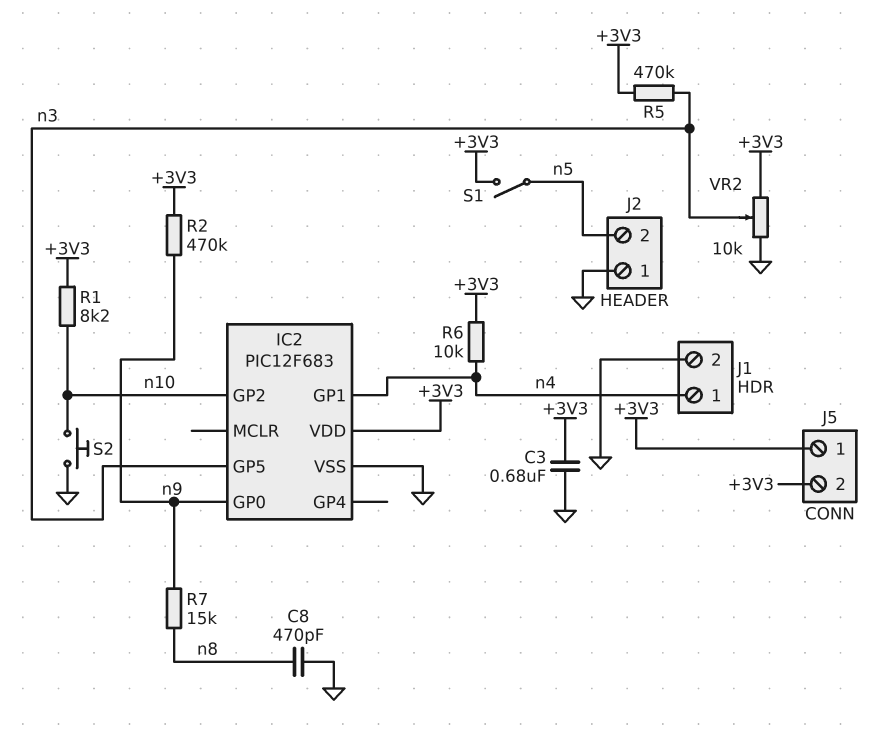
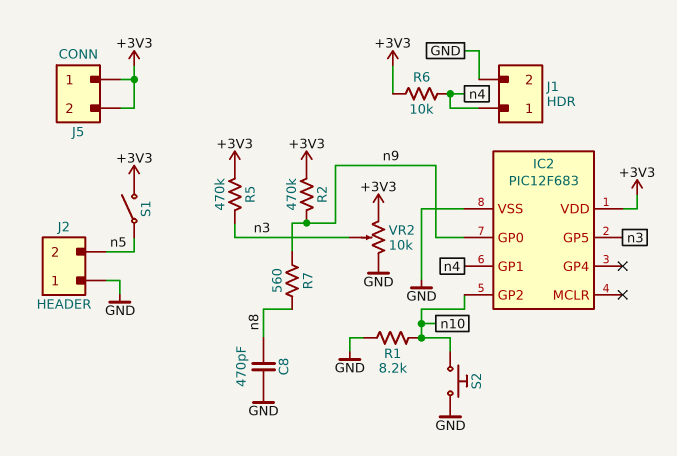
C3: 680nF (+3V3, GND) -> none
R1: 8.2k (+3V3, n10) -> 8.2k (GND, n10)
R7: 15k (n8, n9) -> 560 (n8, n9)

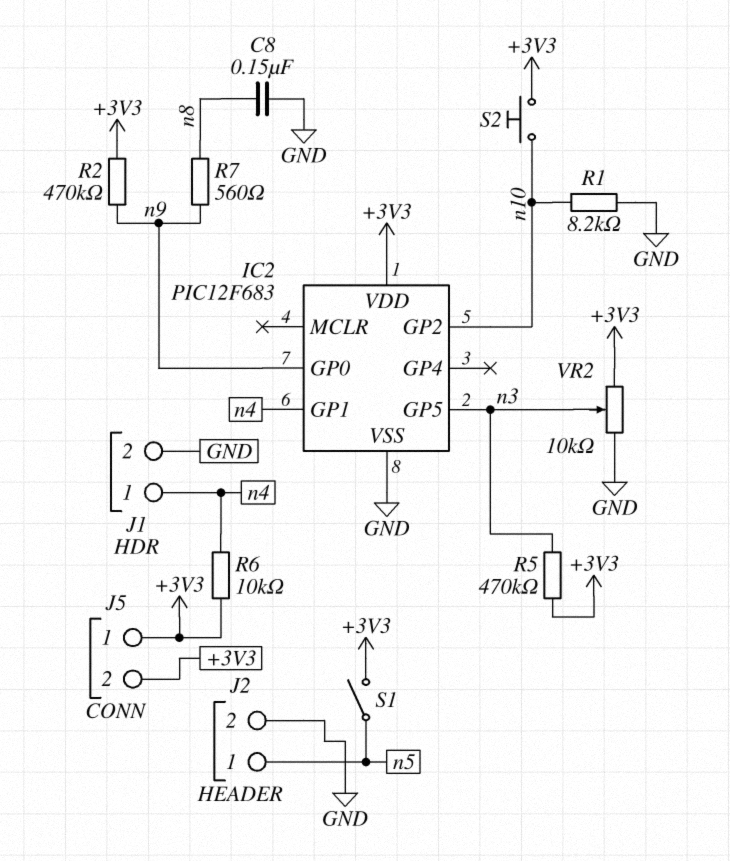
C8: 470pF (GND, n8) -> 150nF (GND, n8)
J2 pin 1: GND -> n5
J2 pin 2: n5 -> GND
S2: button (GND, n10) -> button (+3V3, n10)

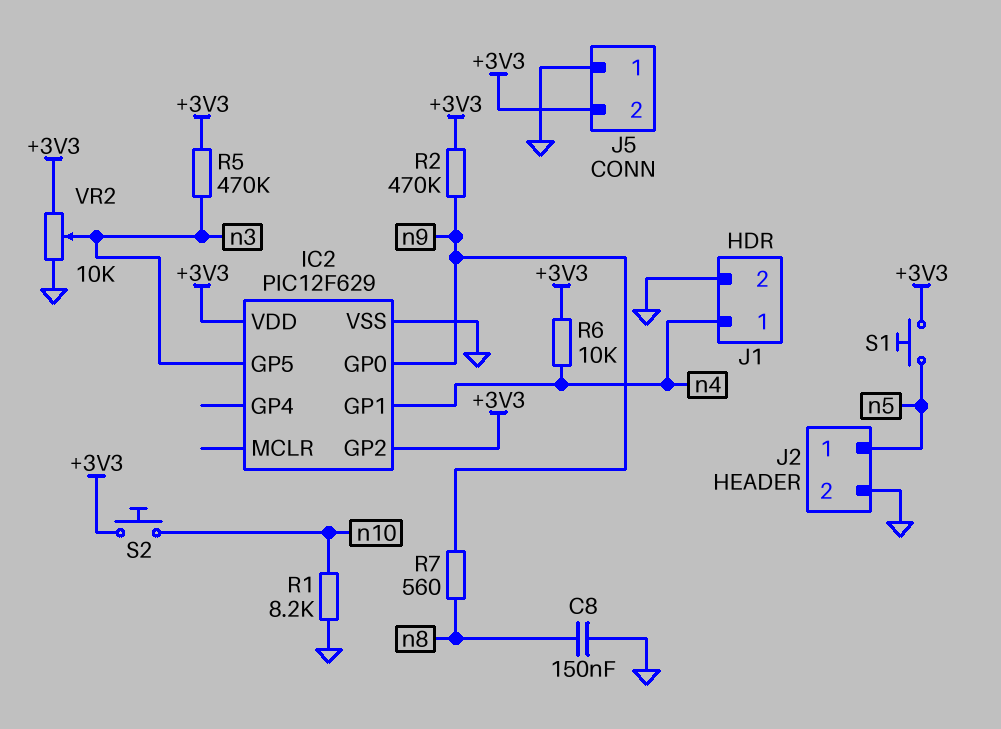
IC2: PIC12F683 -> PIC12F629
IC2 pin GP2: n10 -> +3V3
J5 pin 1: +3V3 -> GND
S1: switch (+3V3, n5) -> button (+3V3, n5)

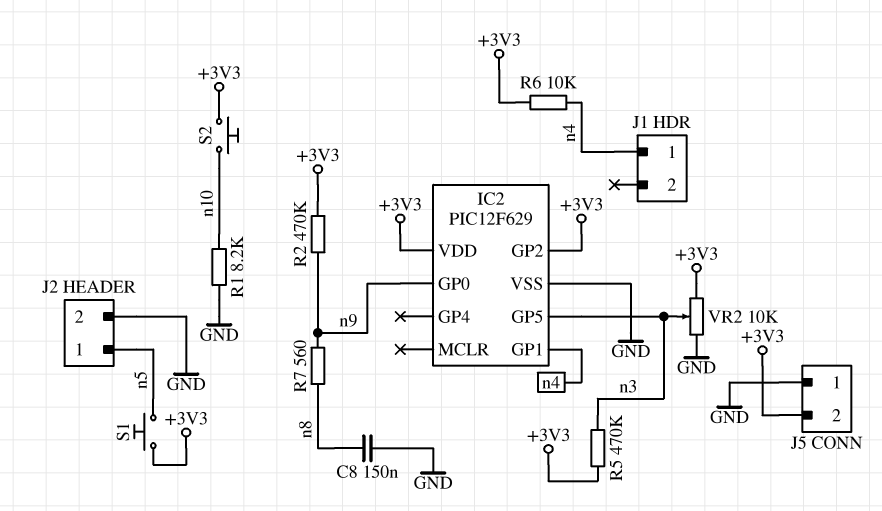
J1 pin 2: GND -> none

